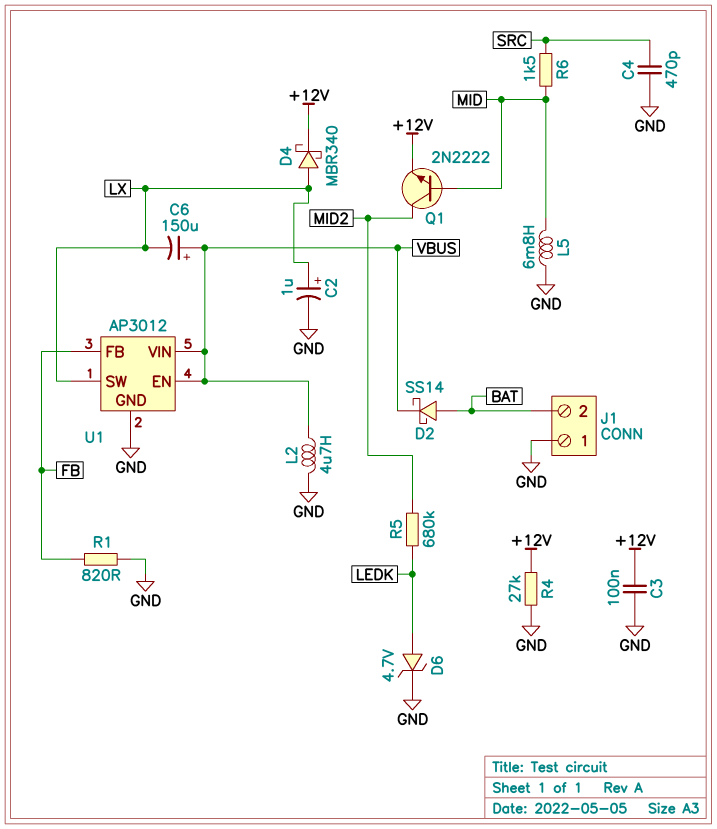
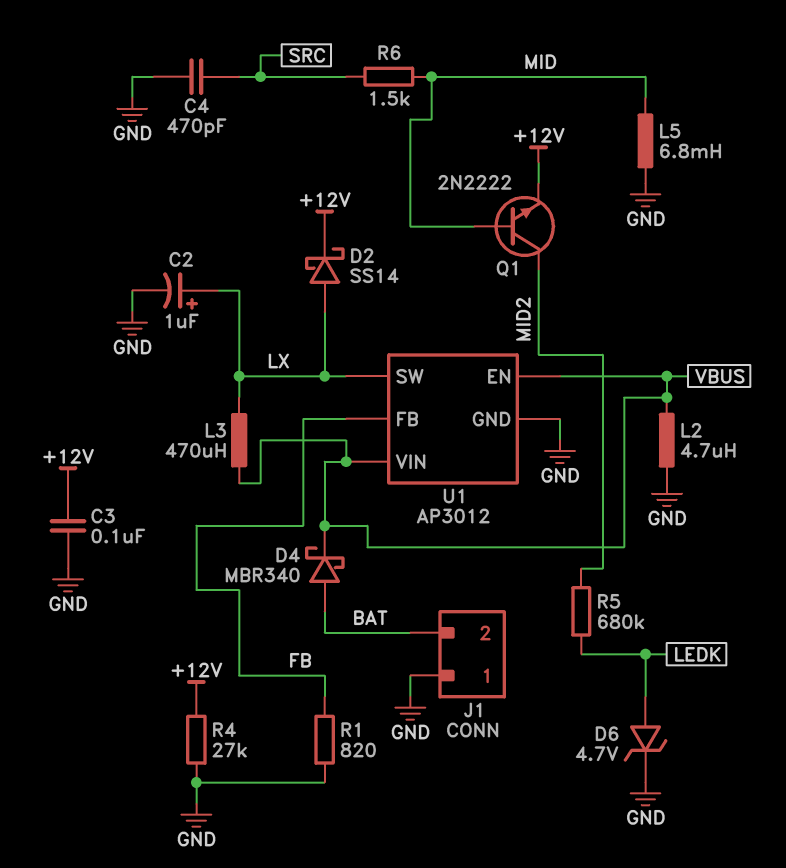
C6: 150uF (plus VBUS, minus LX) -> none
D2: schottky SS14 (A BAT, K VBUS) -> schottky SS14 (A LX, K +12V)
D4: schottky MBR340 (A LX, K +12V) -> schottky MBR340 (A BAT, K VBUS)
L3: none -> 470uH (LX, VBUS)

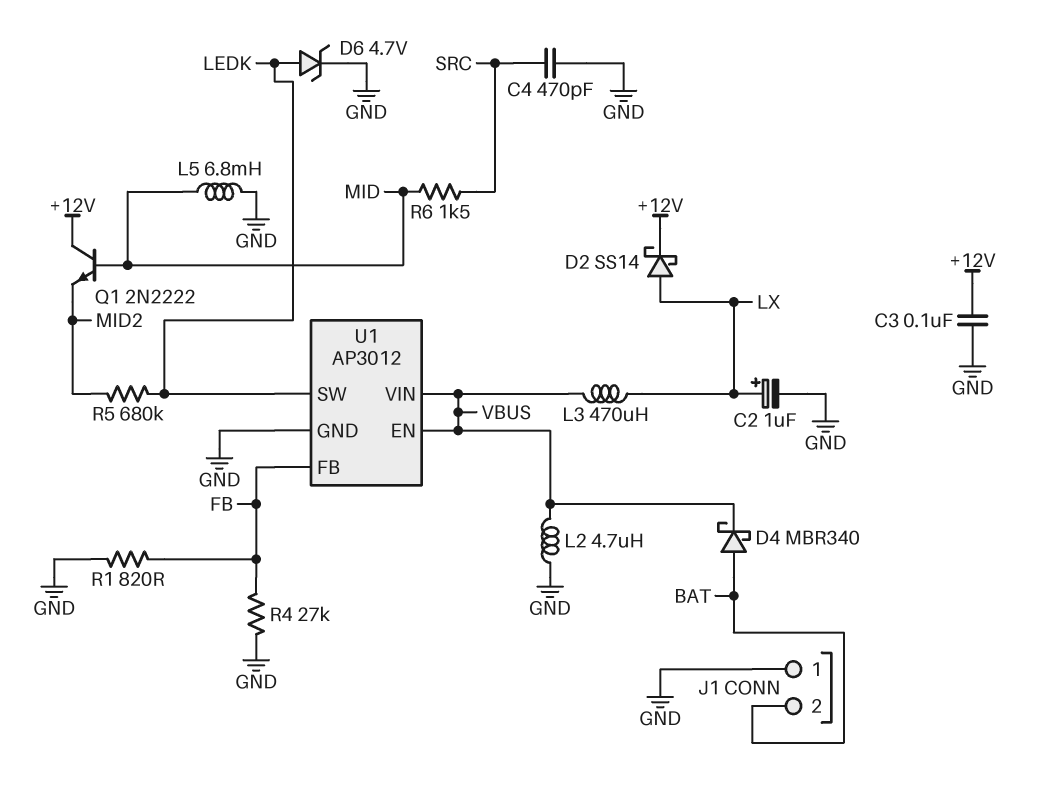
Q1: NPN 2N2222 (B MID, C MID2, E +12V) -> NPN 2N2222 (B MID, C +12V, E MID2)
R4: 27k (+12V, GND) -> 27k (FB, GND)
U1 pin SW: LX -> LEDK

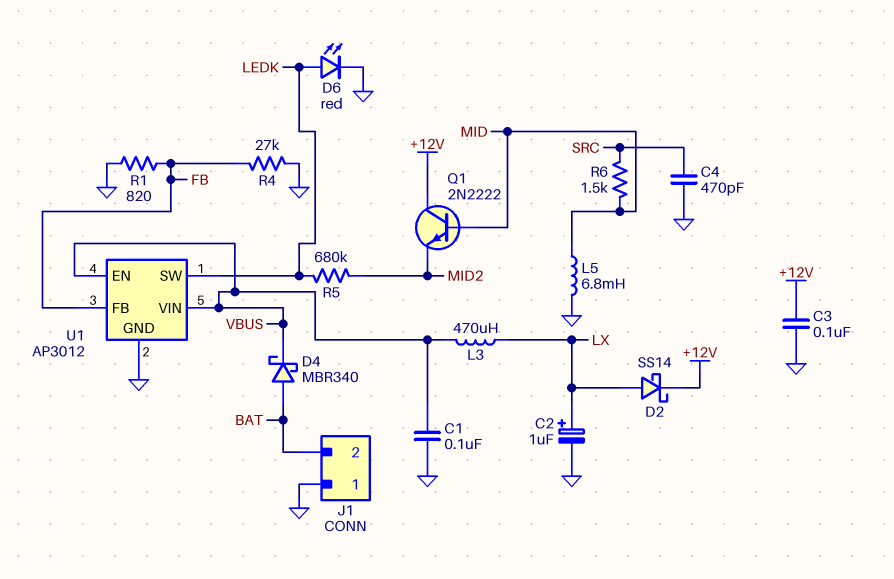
C1: none -> 100nF (GND, VBUS)
D6: zener 4.7V (A LEDK, K GND) -> LED red (A LEDK, K GND)
L2: 4.7uH (GND, VBUS) -> none

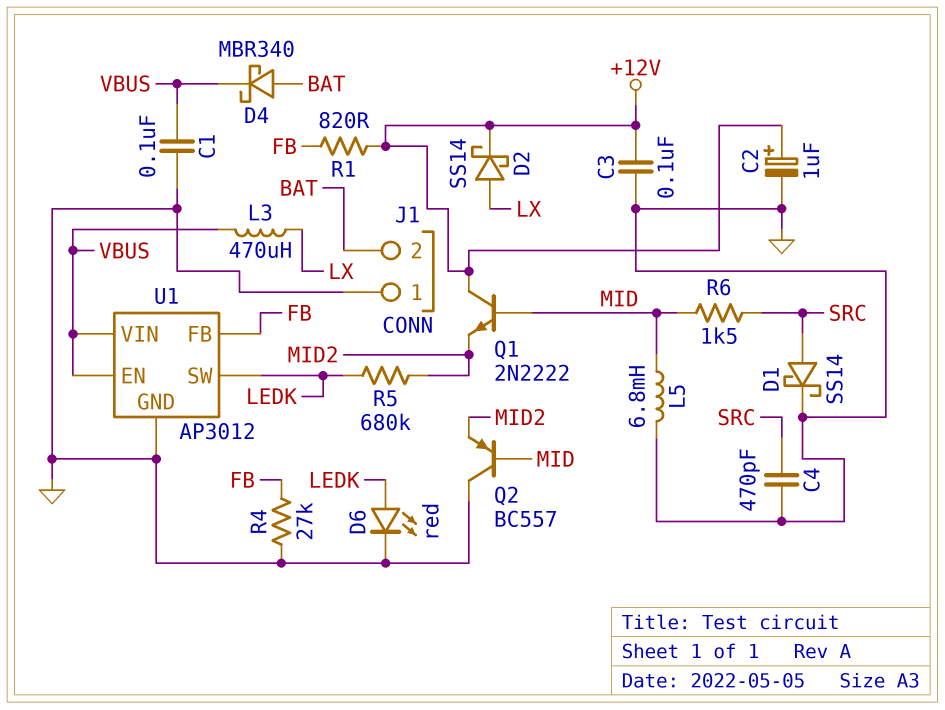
C2: 1uF (plus LX, minus GND) -> 1uF (plus +12V, minus GND)
D1: none -> schottky SS14 (A SRC, K GND)
Q2: none -> PNP BC557 (B MID, C GND, E MID2)
R1: 820 (FB, GND) -> 820 (+12V, FB)

